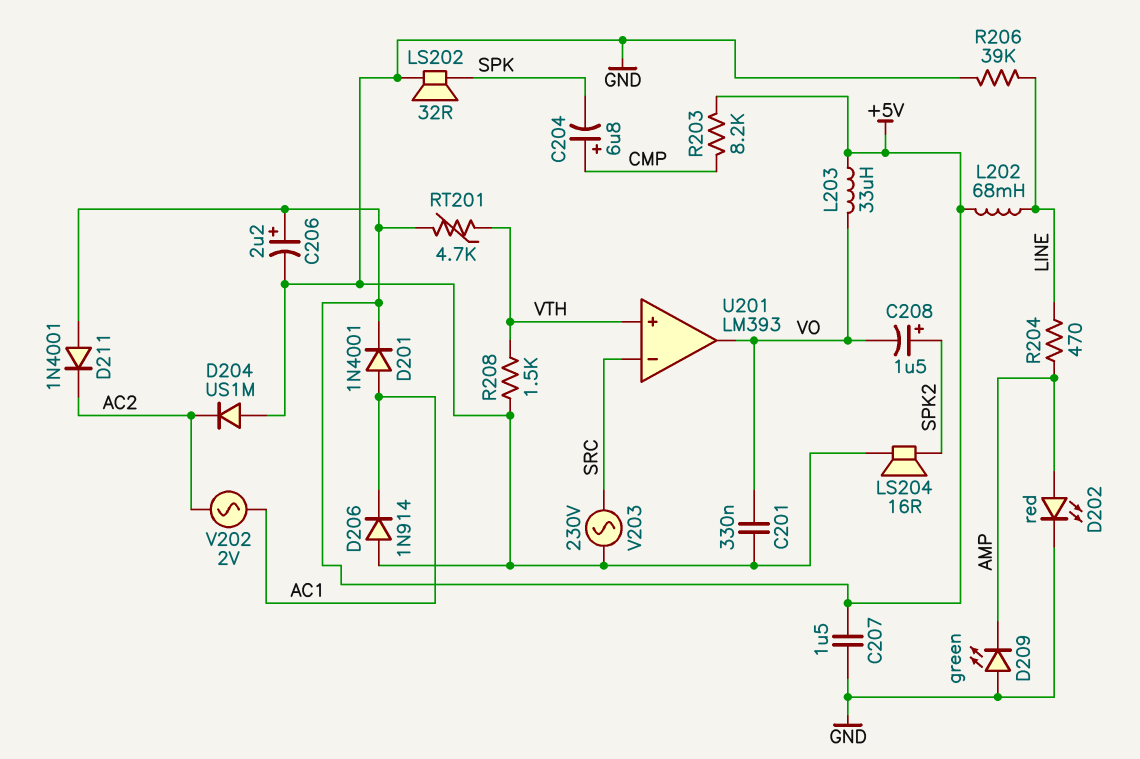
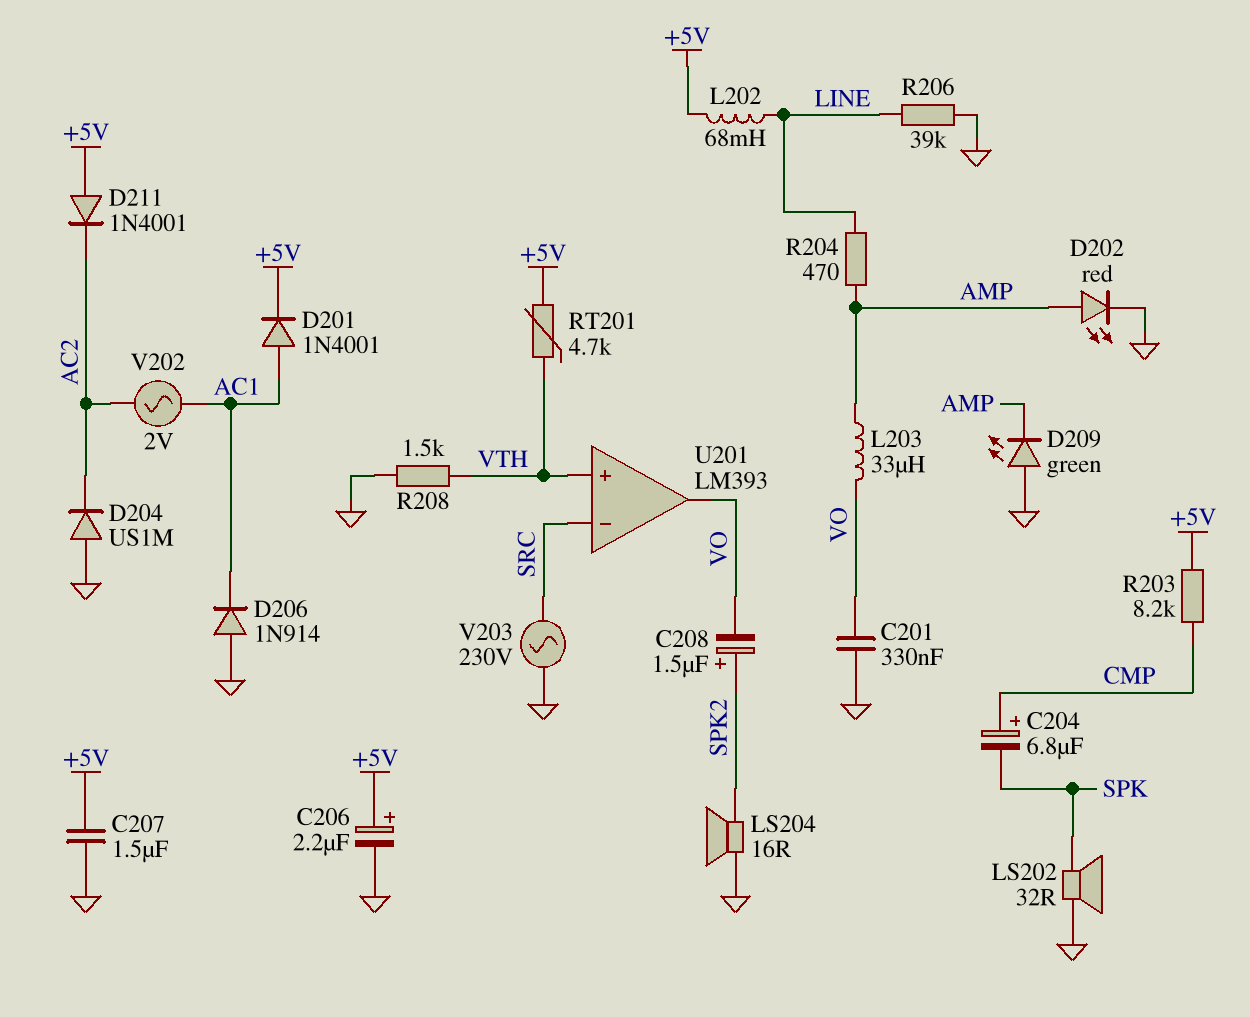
L203: 33uH (+5V, VO) -> 33uH (AMP, VO)

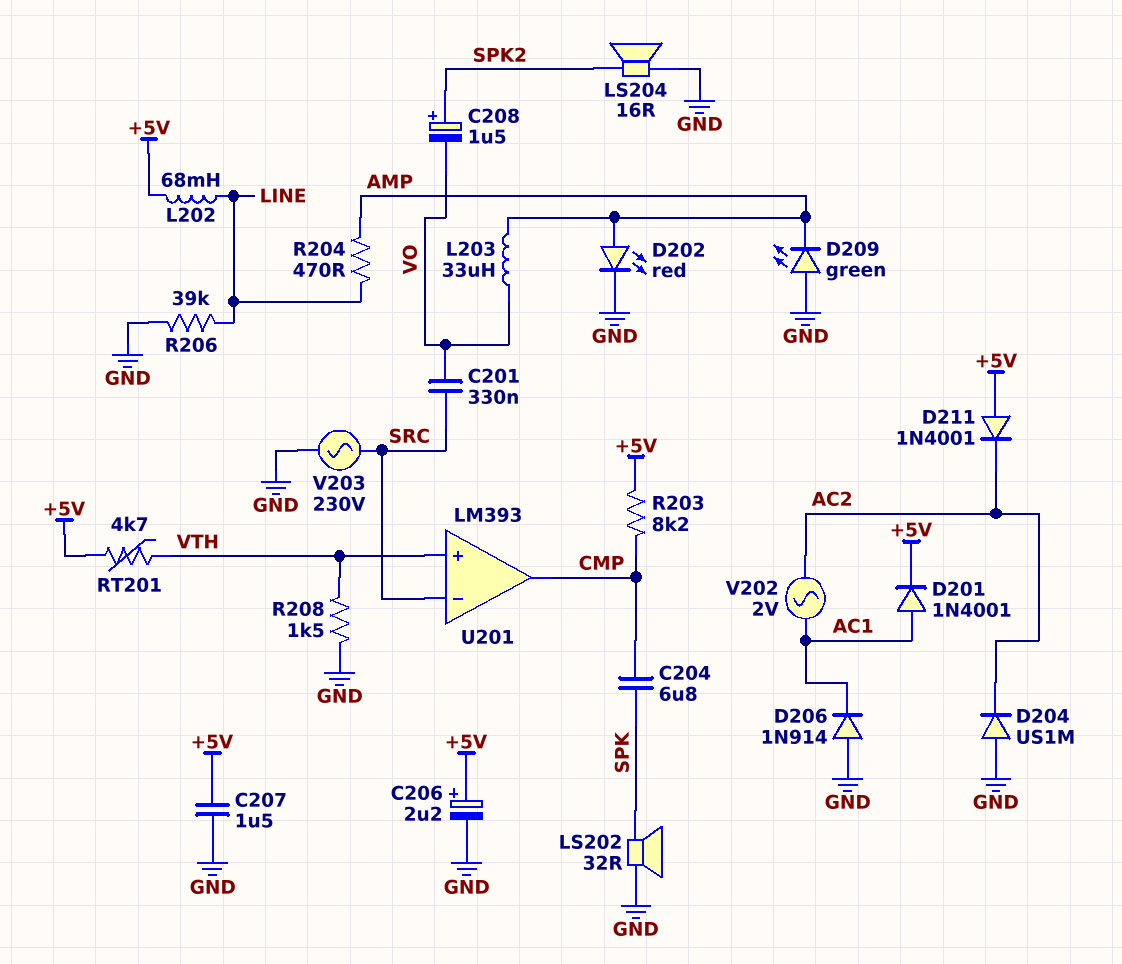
C201: 330nF (GND, VO) -> 330nF (SRC, VO)
C204: 6.8uF (plus CMP, minus SPK) -> 6.8uF (CMP, SPK)
U201 pin out: VO -> CMP

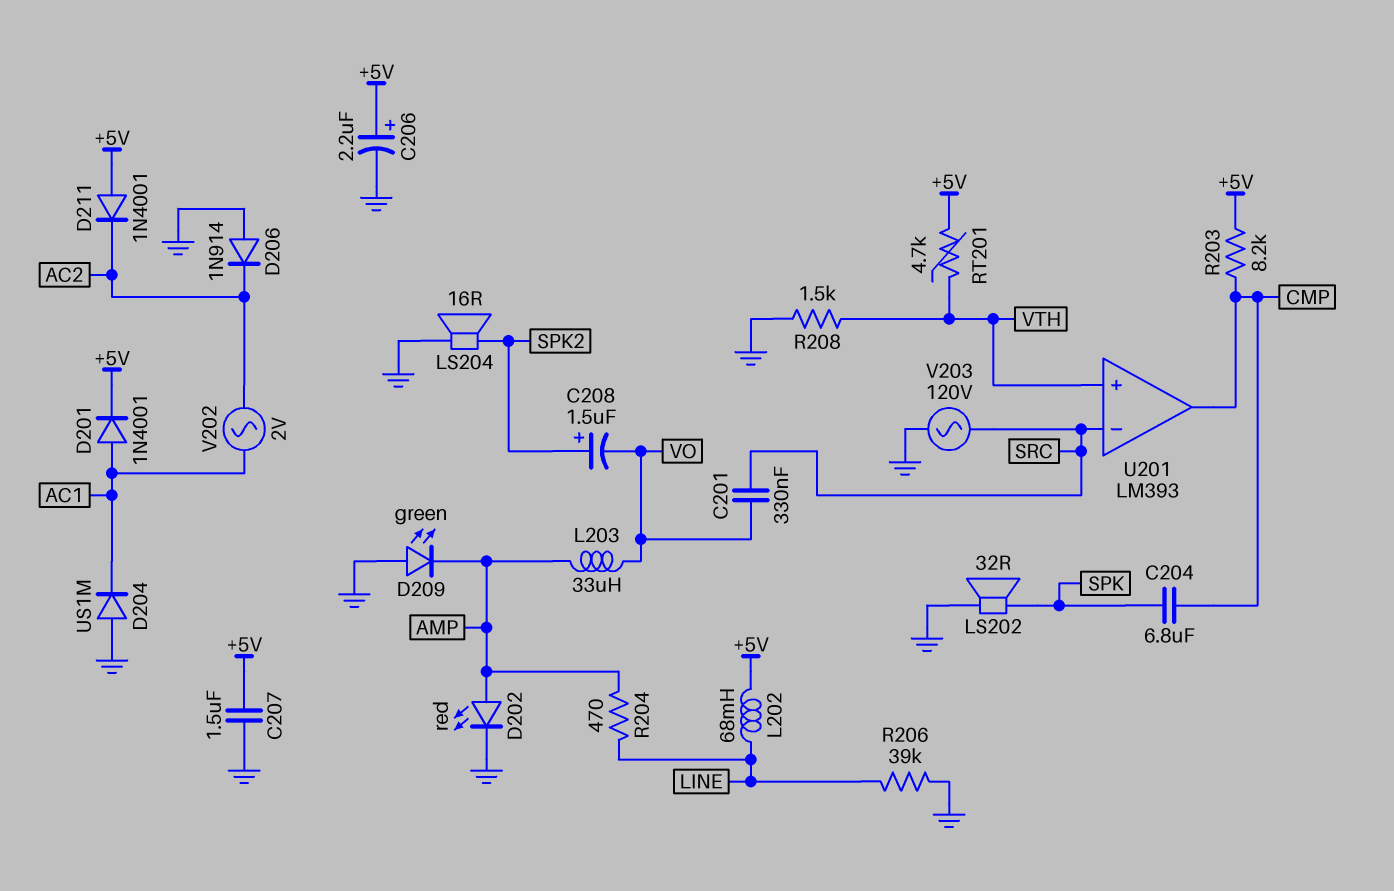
D204: diode US1M (A GND, K AC2) -> diode US1M (A GND, K AC1)
D206: diode 1N914 (A GND, K AC1) -> diode 1N914 (A GND, K AC2)
V203: AC 230V (GND, SRC) -> AC 120V (GND, SRC)

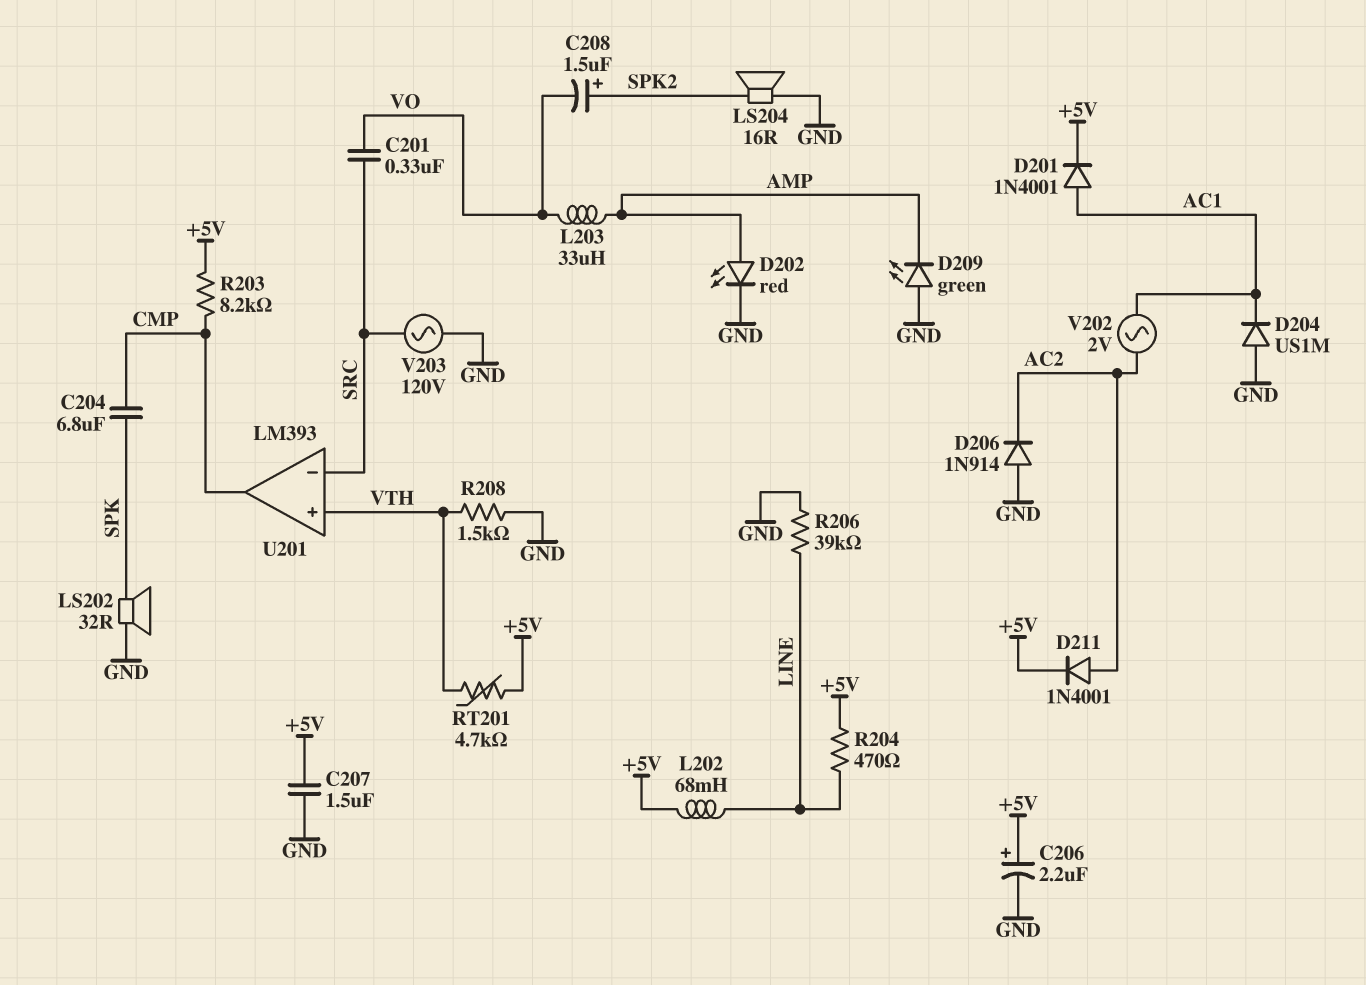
D211: diode 1N4001 (A +5V, K AC2) -> diode 1N4001 (A AC2, K +5V)
R204: 470 (AMP, LINE) -> 470 (+5V, LINE)

